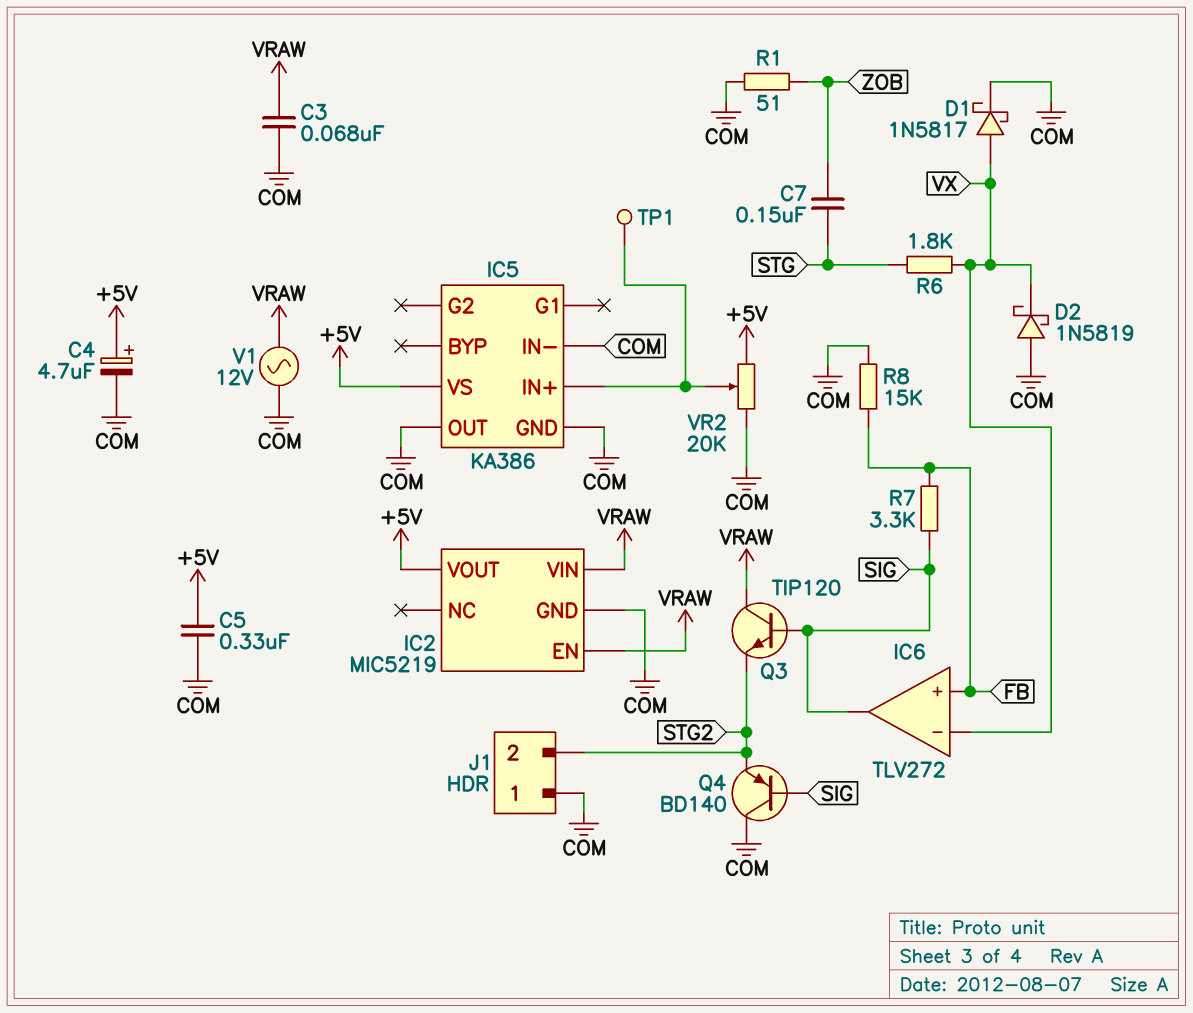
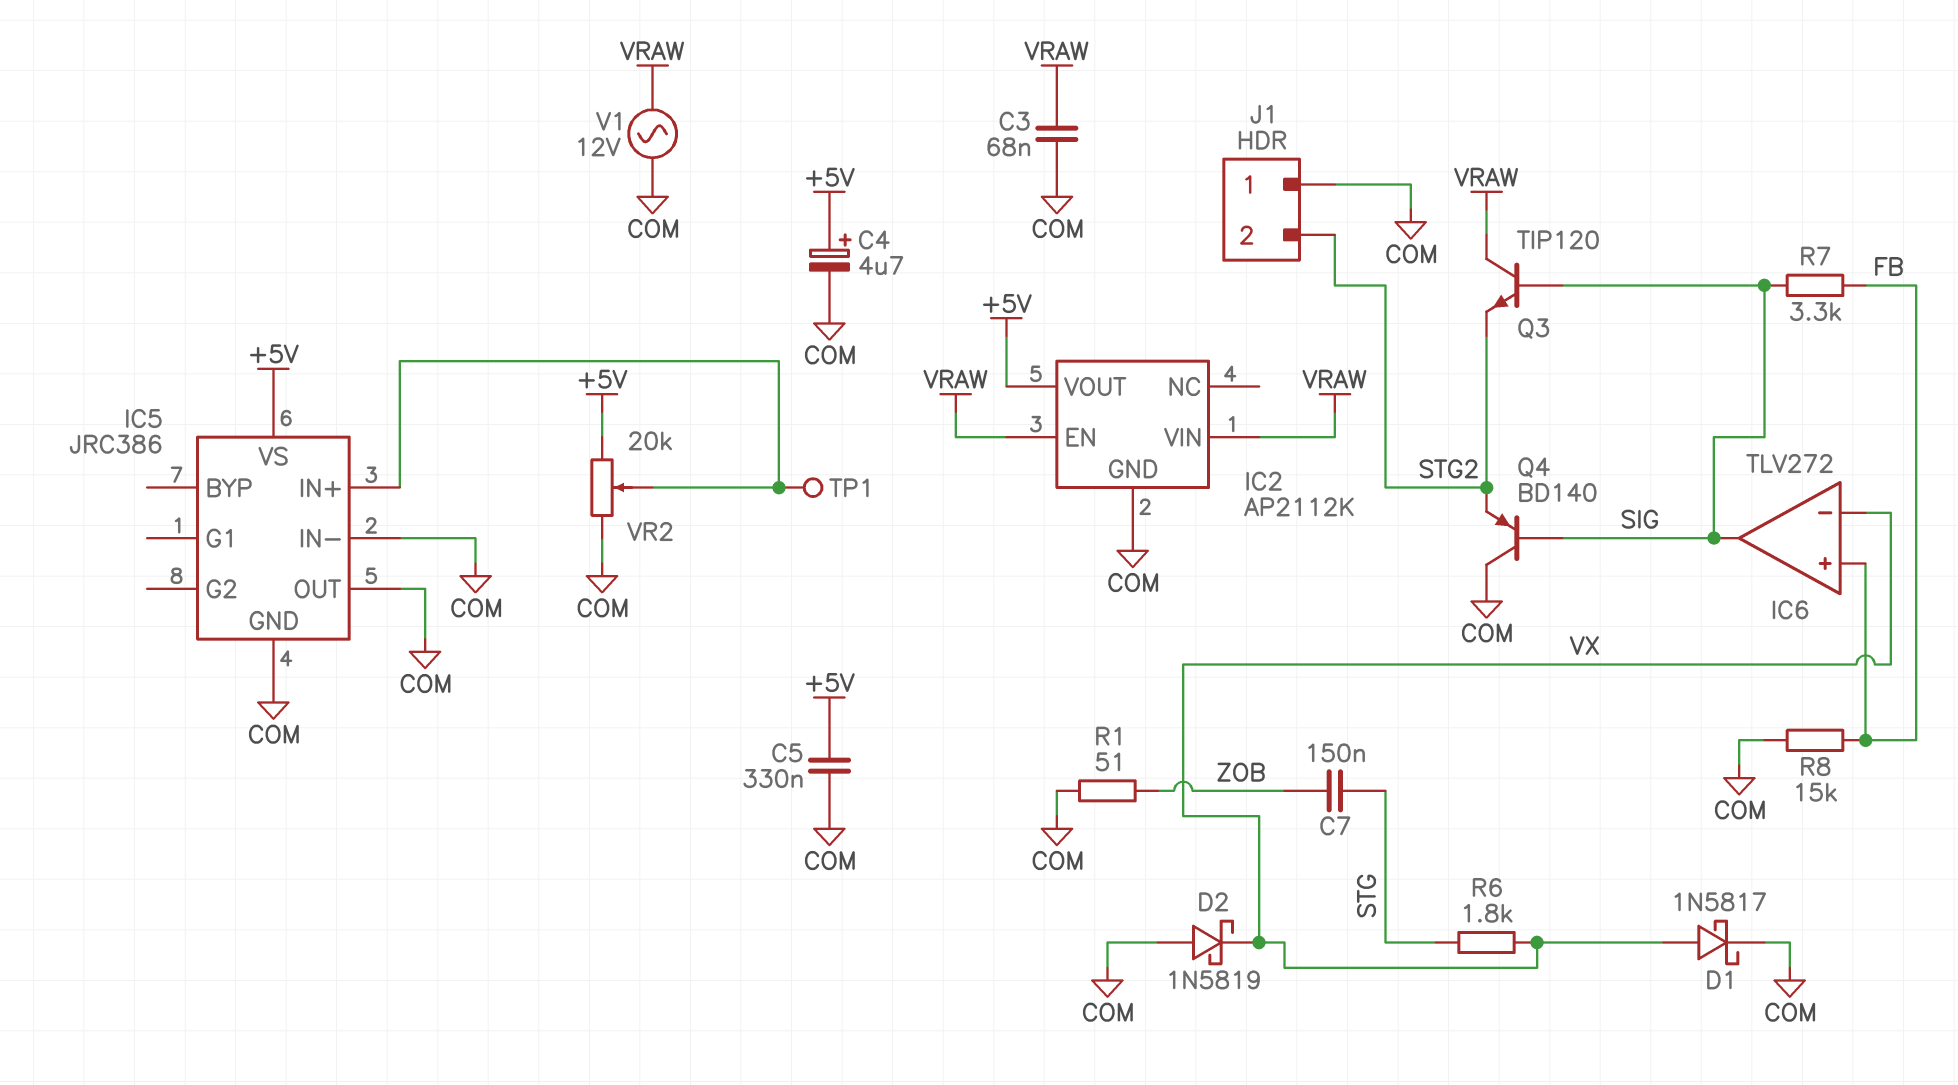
IC2: MIC5219 -> AP2112K
IC5: KA386 -> JRC386

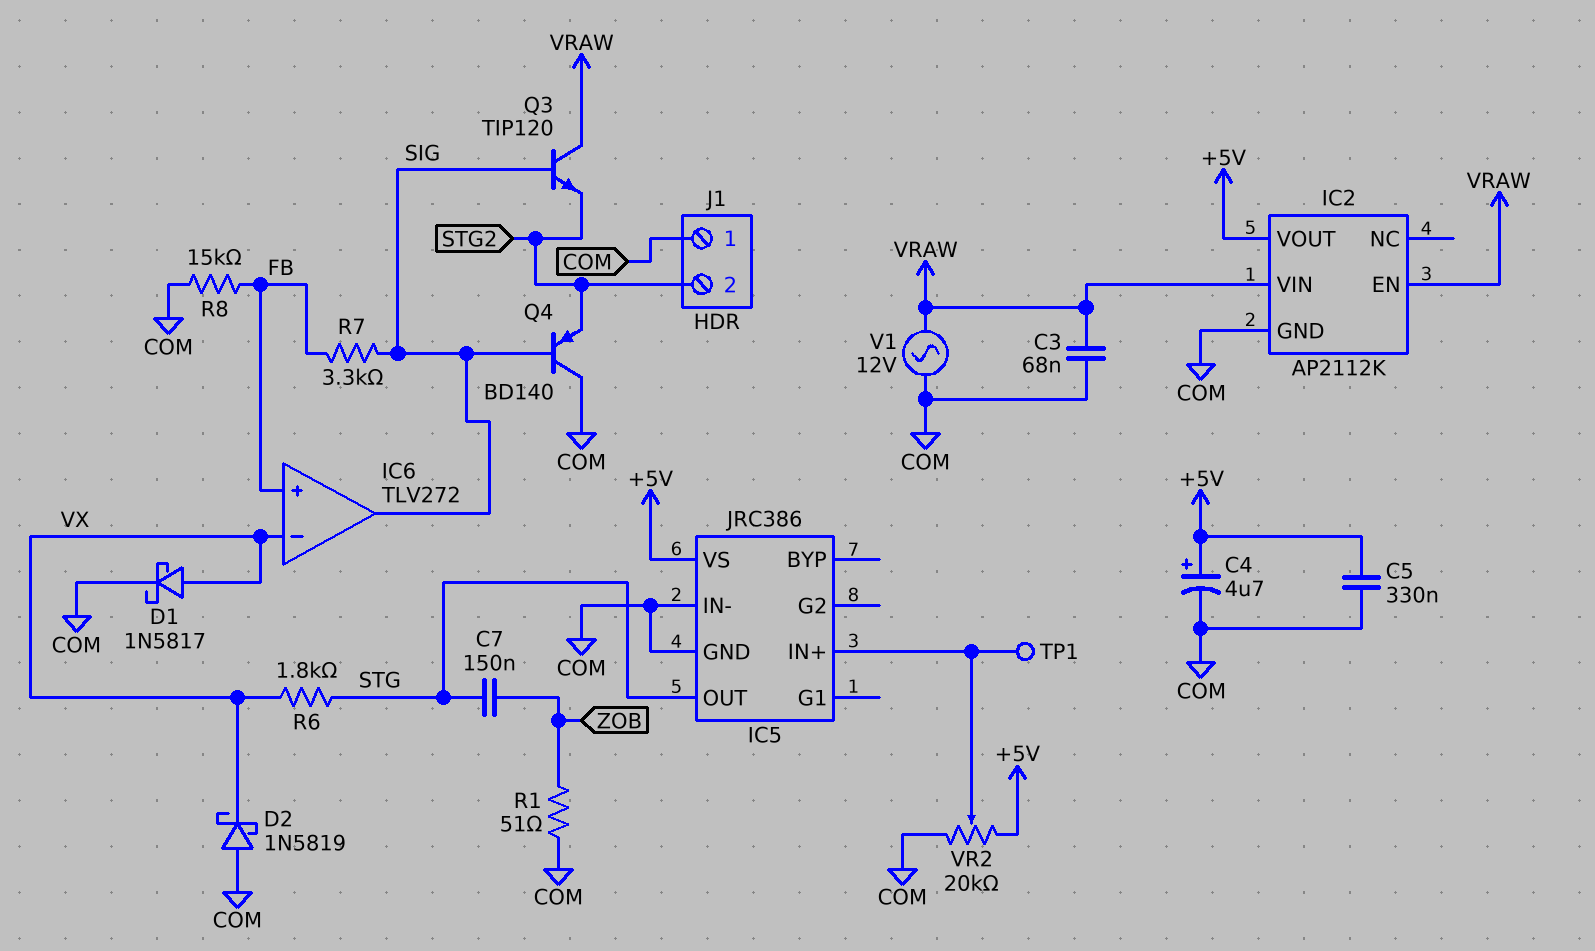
IC5 pin OUT: COM -> STG

